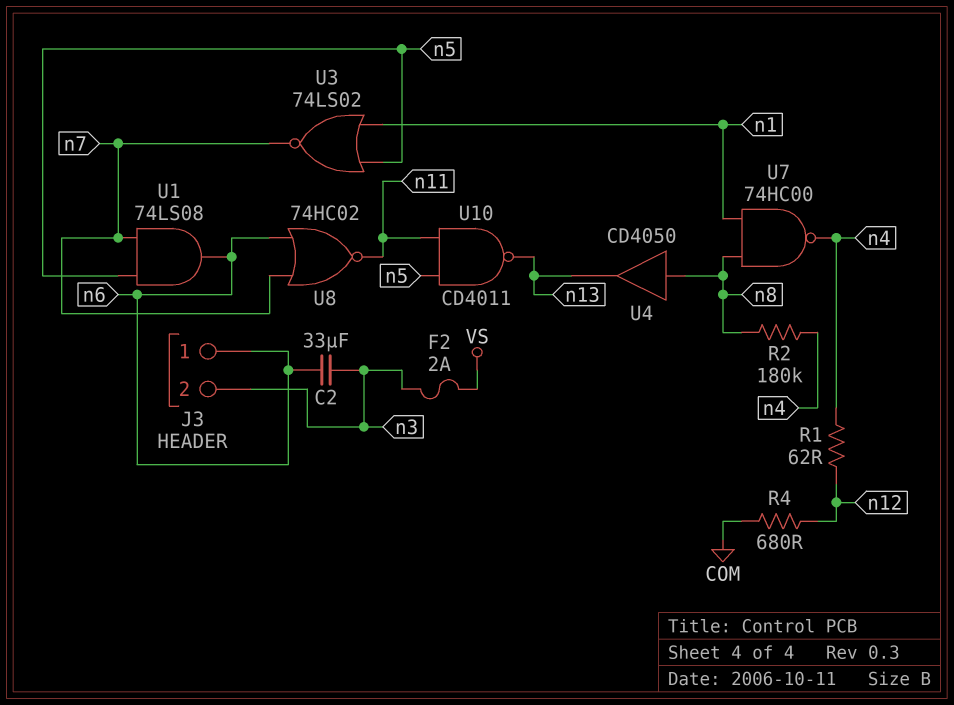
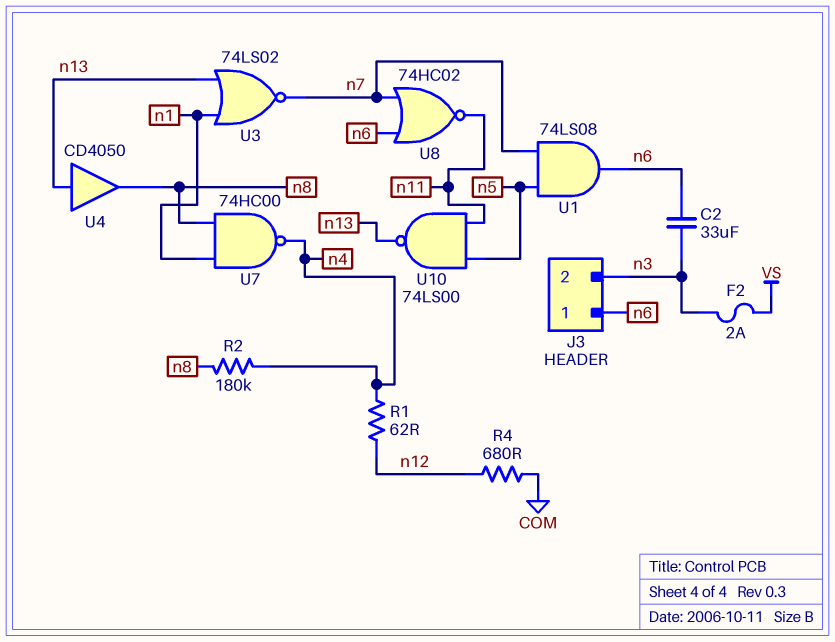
U3: NOR 74LS02 (in n1, in n5, out n7) -> NOR 74LS02 (in n1, in n13, out n7)
U4: buffer CD4050 (in n8, out n13) -> buffer CD4050 (in n13, out n8)
U10: NAND CD4011 (in n5, in n11, out n13) -> NAND 74LS00 (in n5, in n11, out n13)

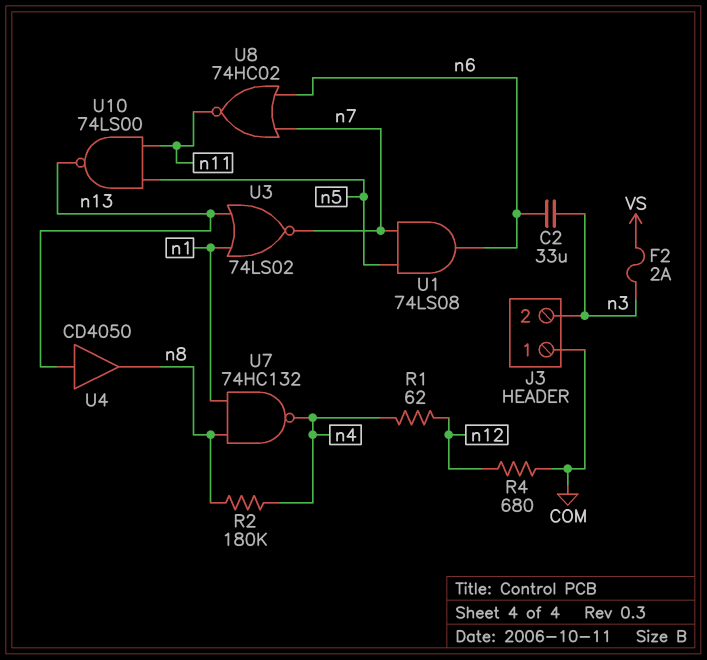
J3 pin 1: n6 -> COM
U7: NAND 74HC00 (in n1, in n8, out n4) -> NAND 74HC132 (in n1, in n8, out n4)

